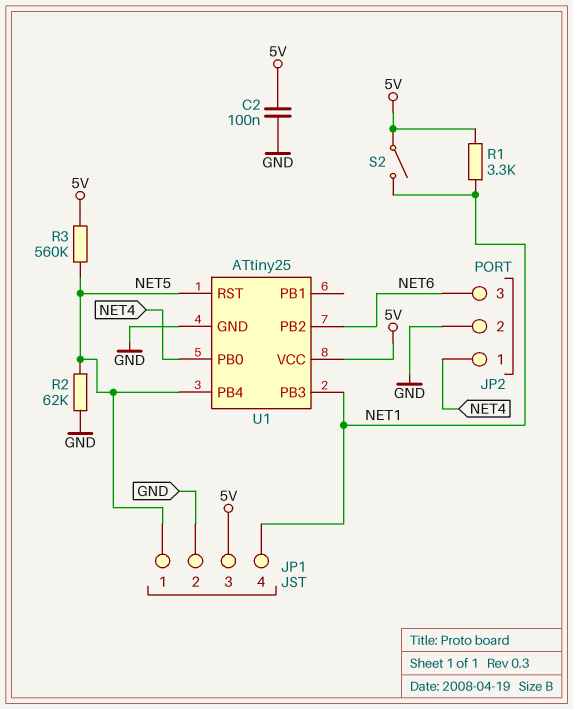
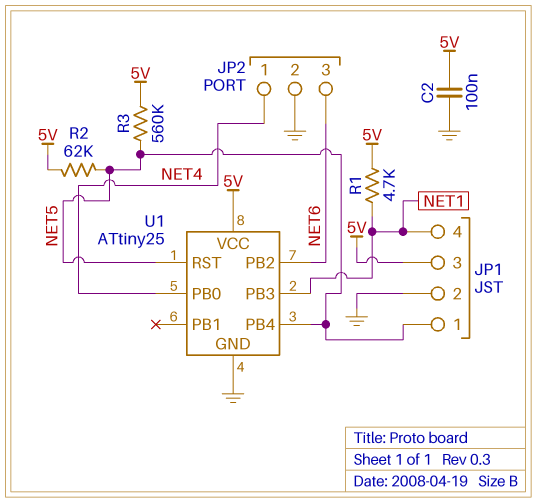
R1: 3.3k (5V, NET1) -> 4.7k (5V, NET1)
R2: 62k (GND, NET5) -> 62k (5V, NET5)
S2: switch (5V, NET1) -> none

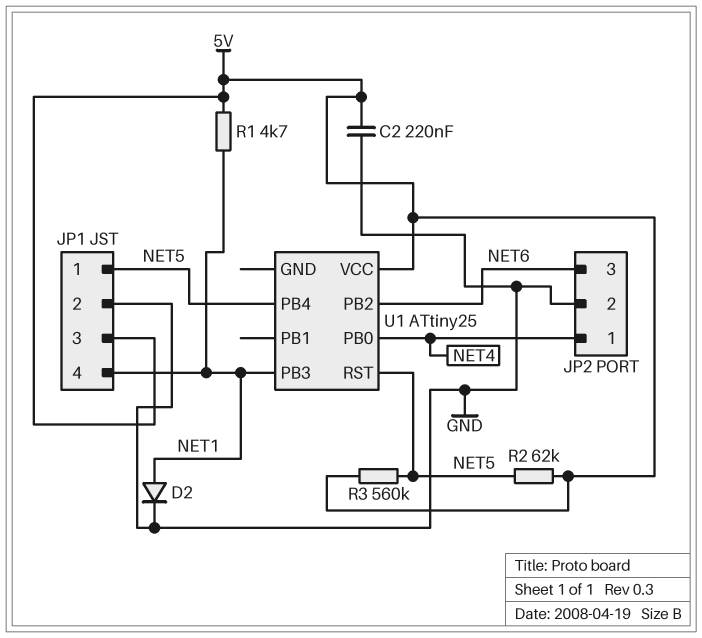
C2: 100nF (5V, GND) -> 220nF (5V, GND)
D2: none -> diode (A NET1, K GND)
U1 pin GND: GND -> none

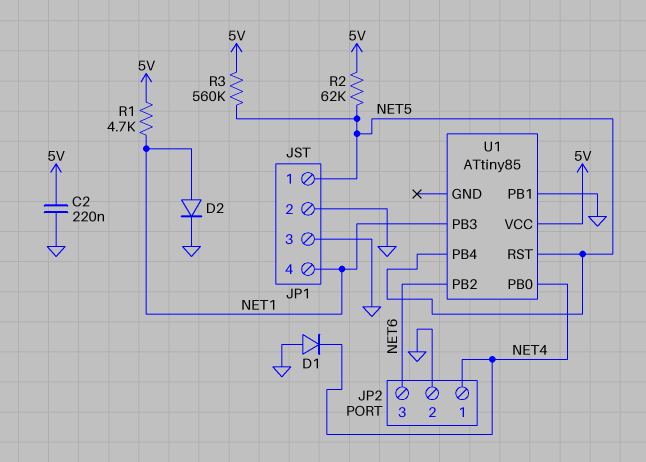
D1: none -> diode (A GND, K NET4)
JP1 pin 3: 5V -> GND
U1: ATtiny25 -> ATtiny85
U1 pin PB1: none -> GND

